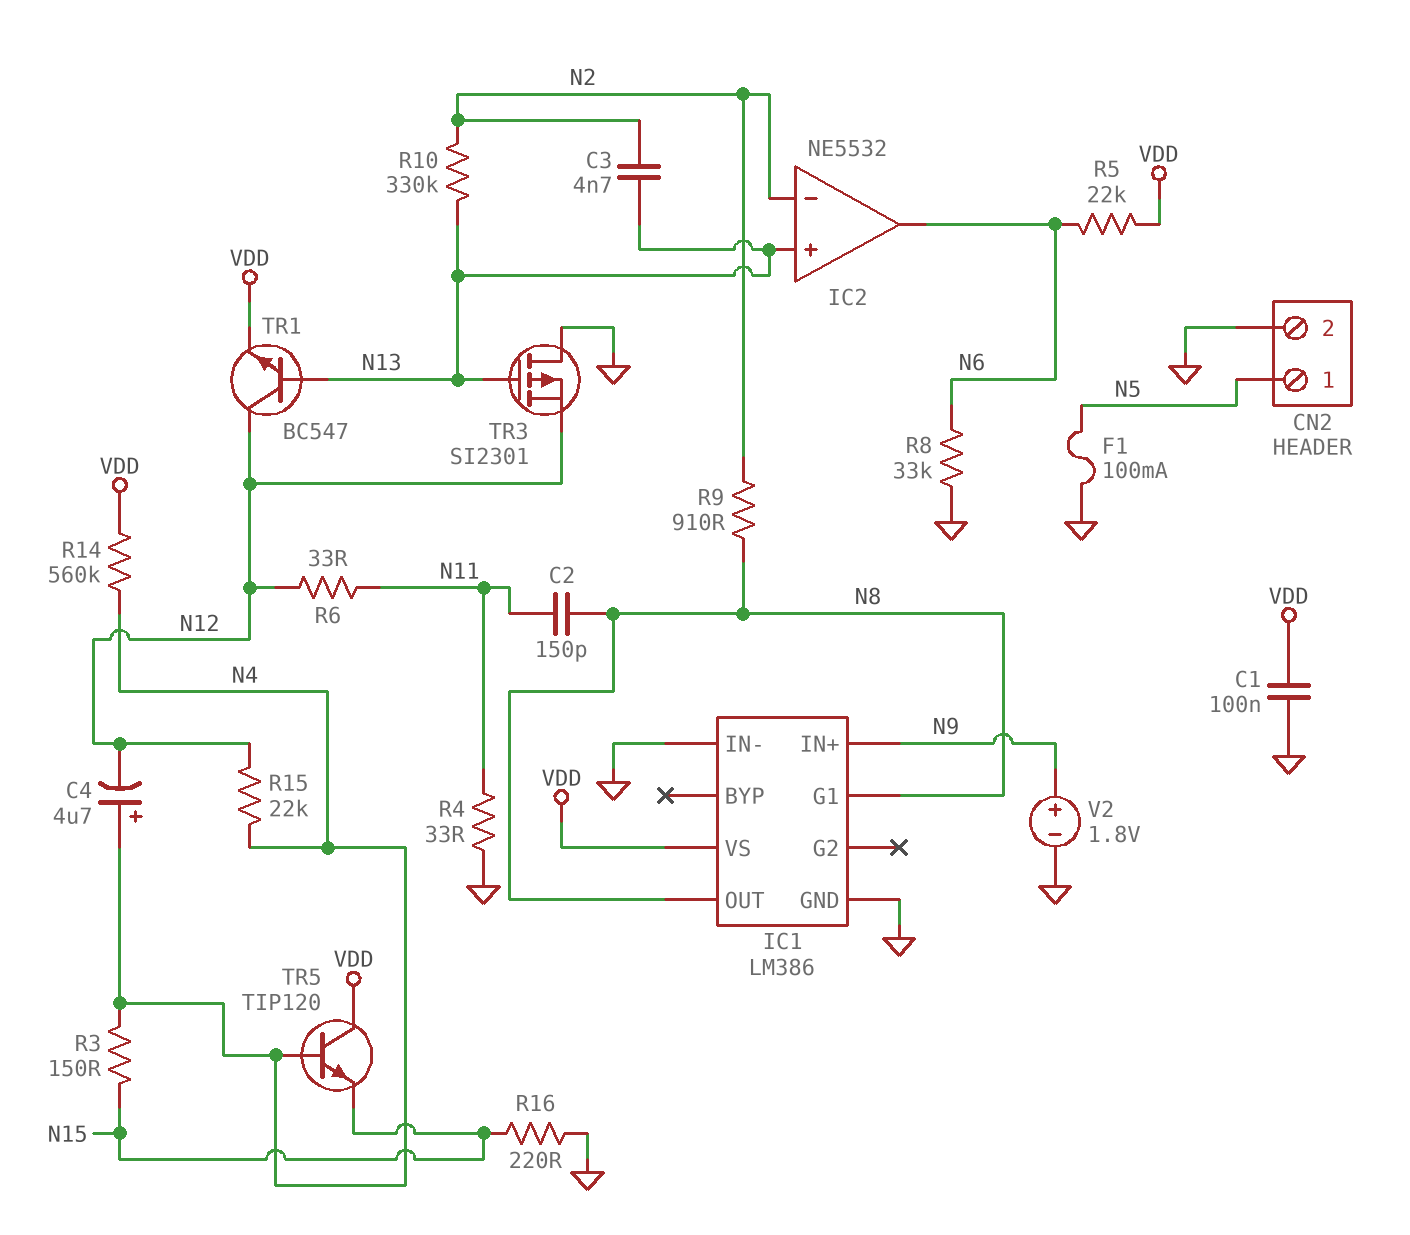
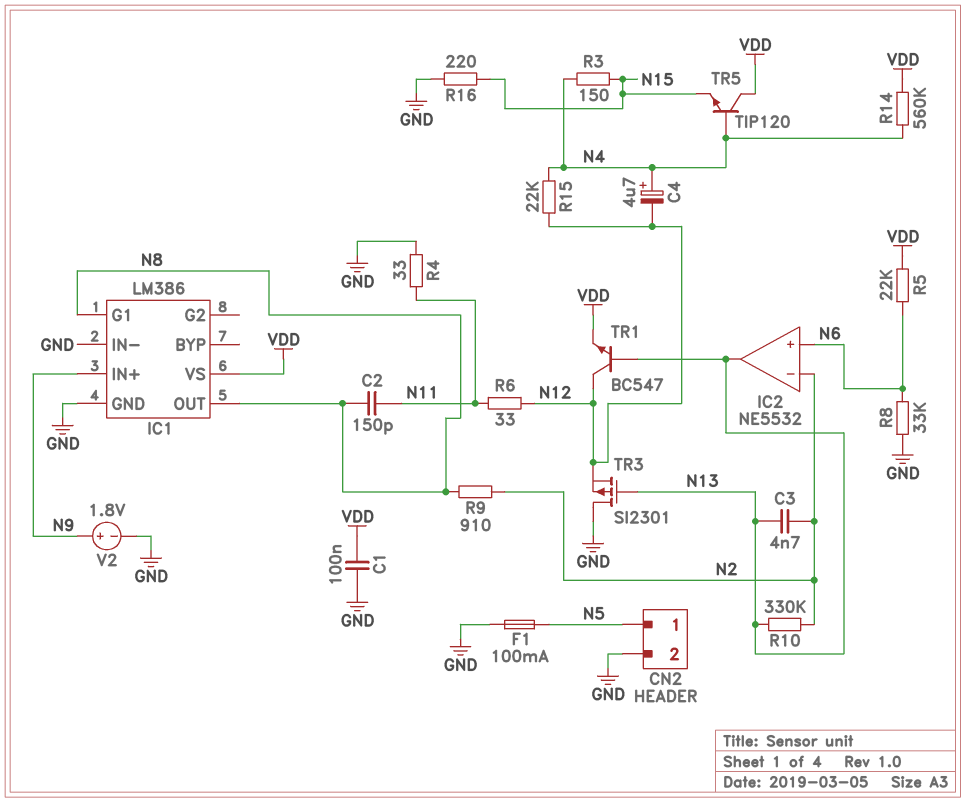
IC2 pin in+: N13 -> N6
IC2 pin out: N6 -> N13

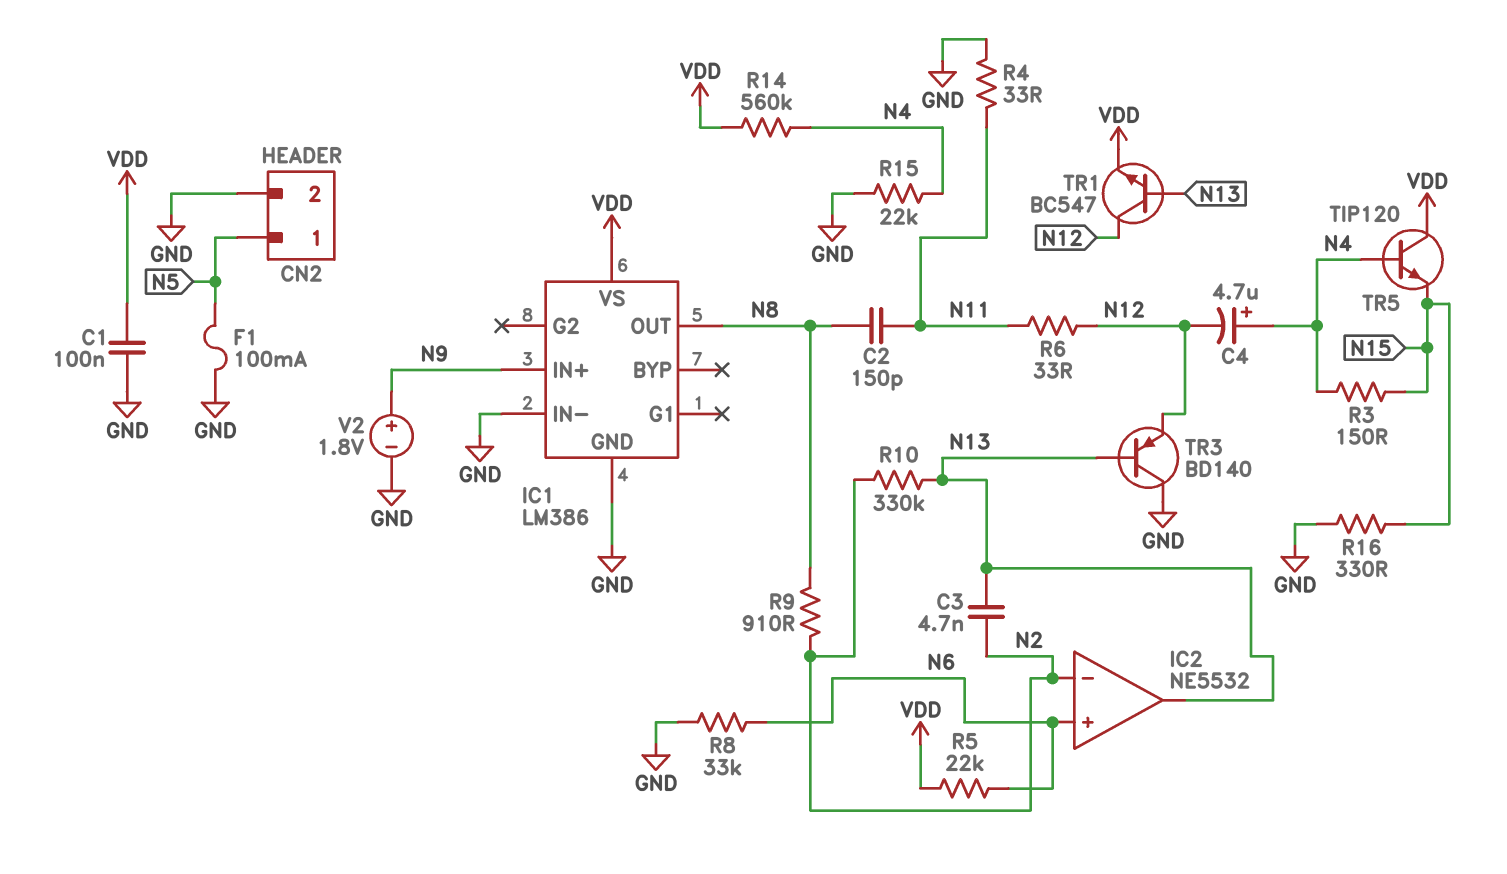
IC1 pin G1: N8 -> none
R15: 22k (N4, N12) -> 22k (GND, N4)
R16: 220 (GND, N15) -> 330 (GND, N15)
TR3: PMOS SI2301 (G N13, D GND, S N12) -> PNP BD140 (B N13, C GND, E N12)

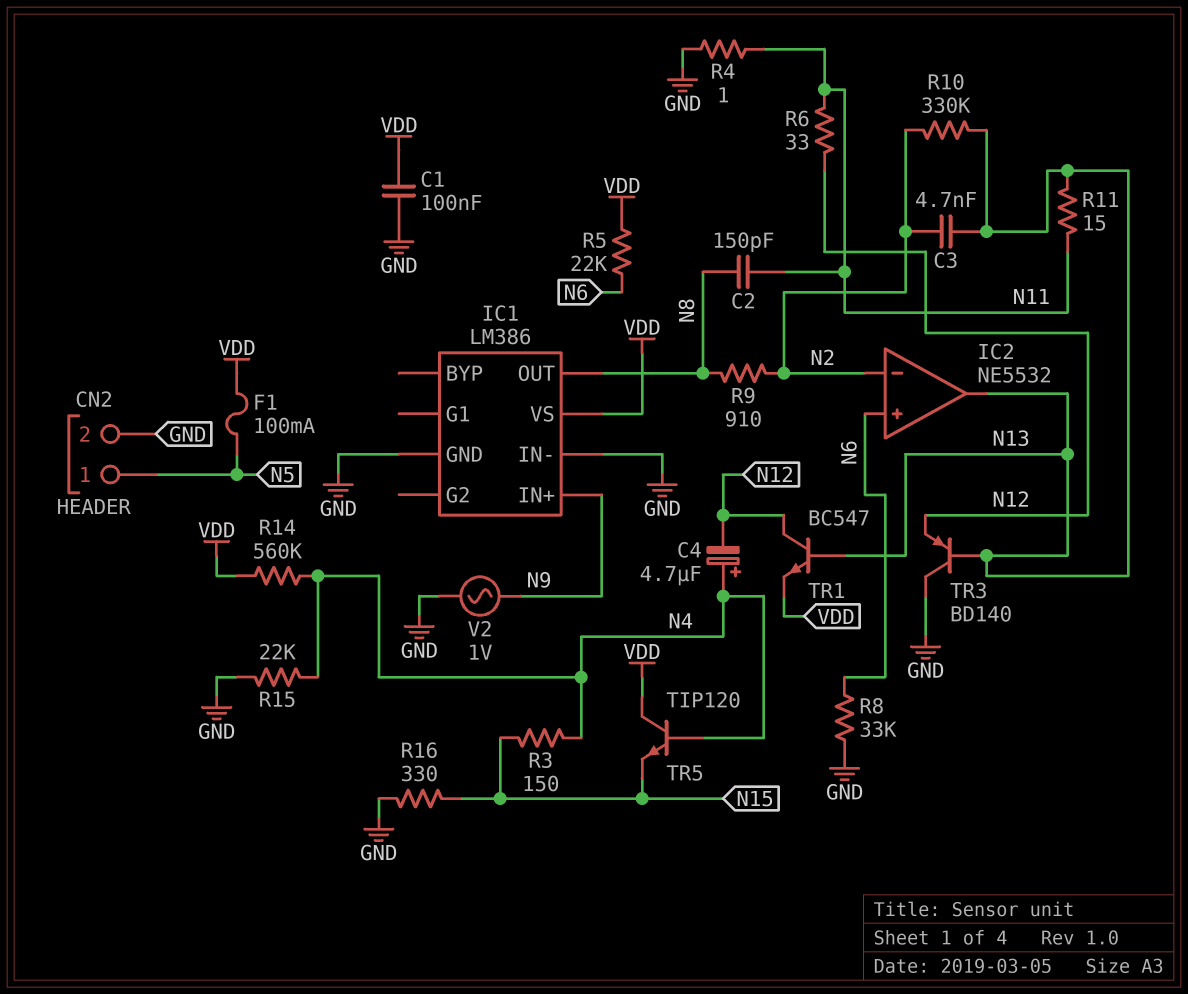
F1: 100mA (GND, N5) -> 100mA (N5, VDD)
R4: 33 (GND, N11) -> 1 (GND, N11)
R11: none -> 15 (N11, N13)
V2: 1.8V (plus N9, minus GND) -> AC 1V (GND, N9)

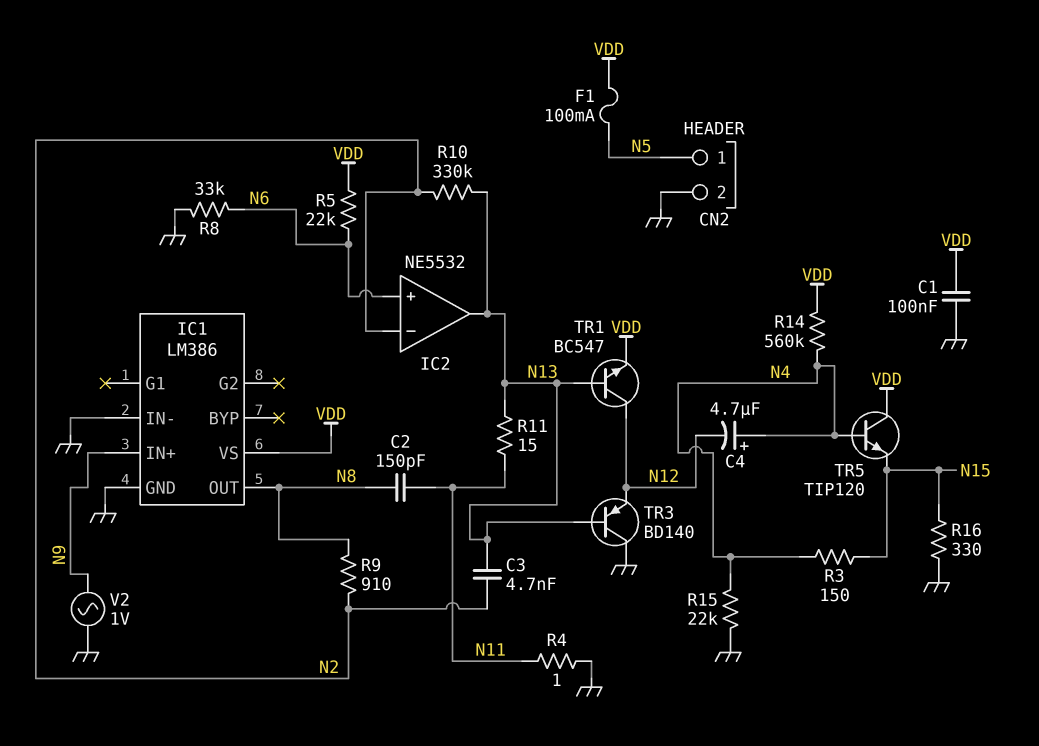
R6: 33 (N11, N12) -> none

